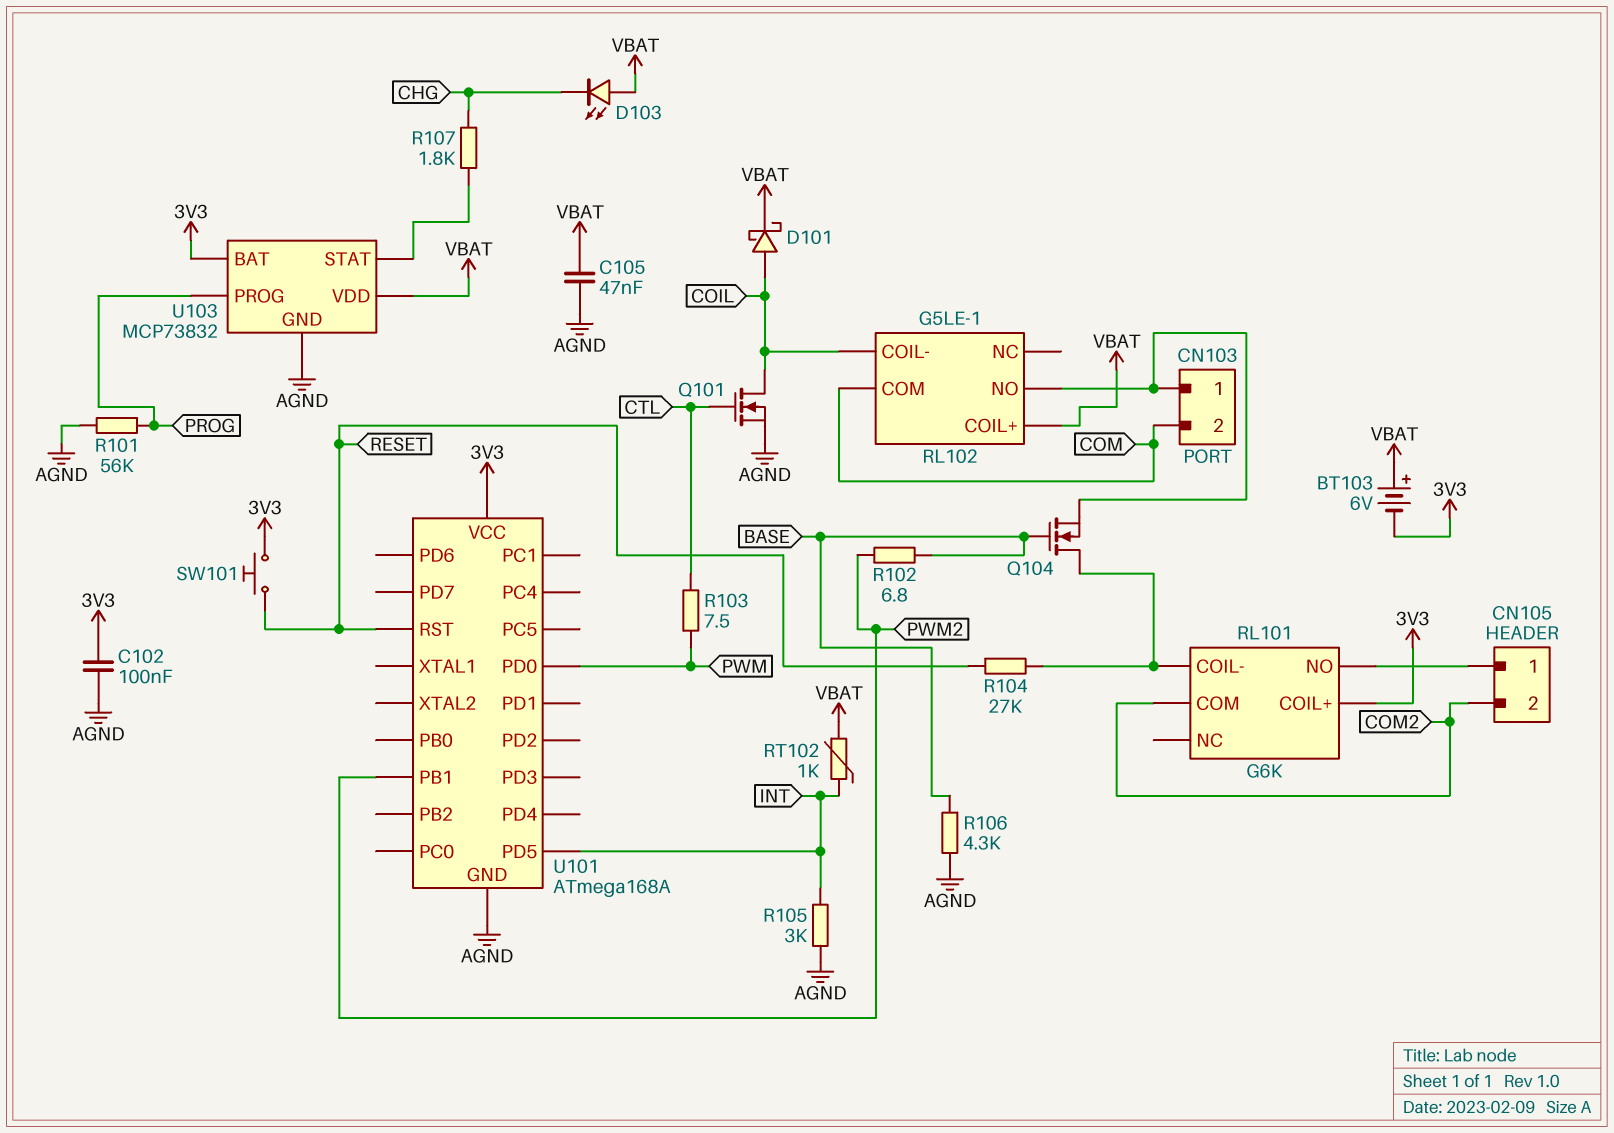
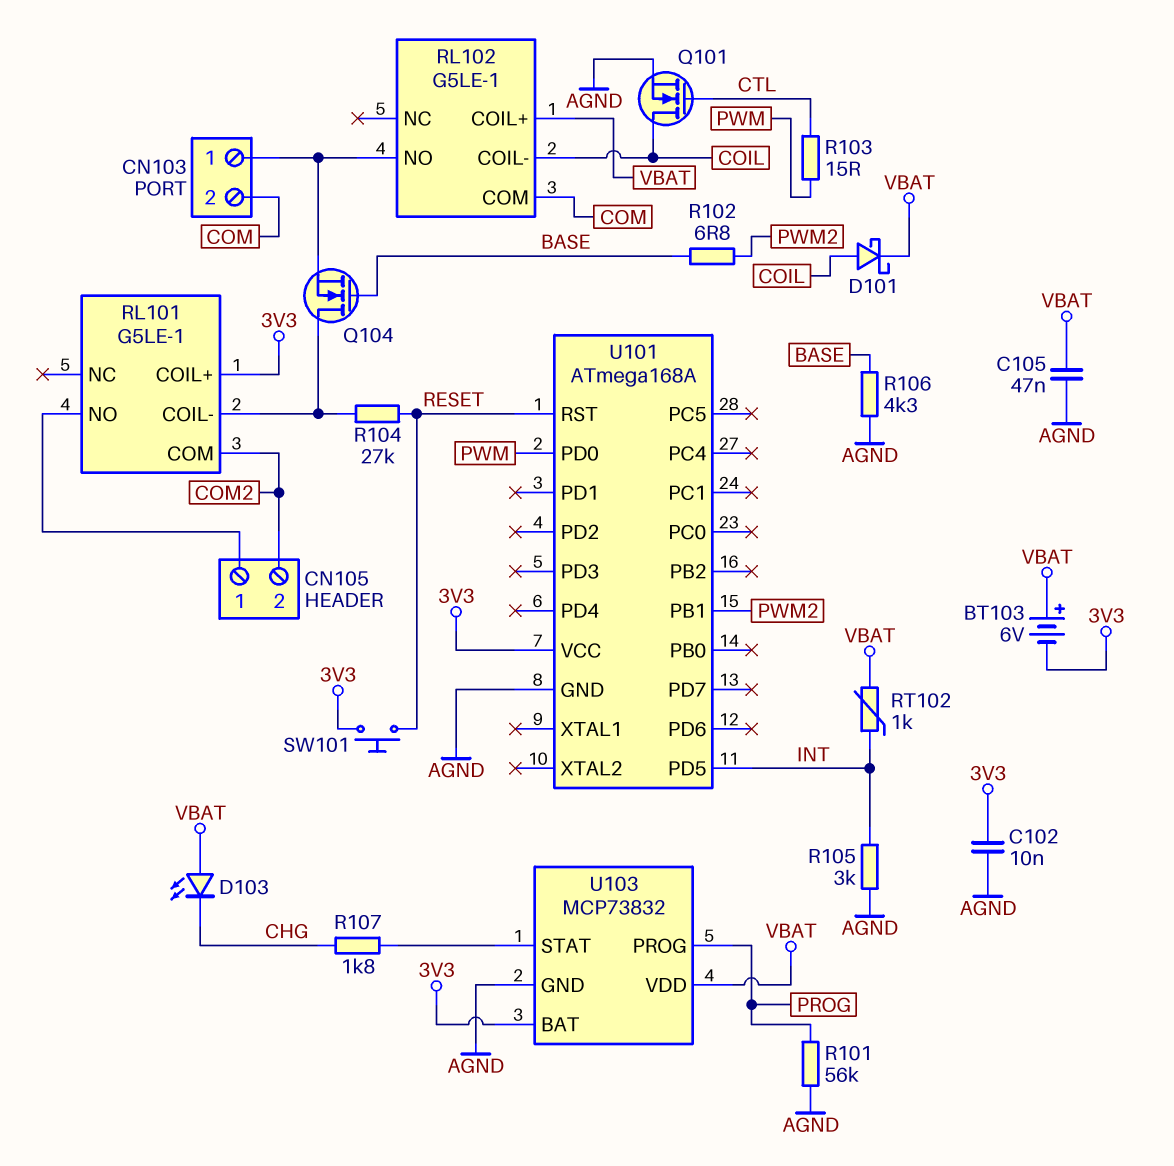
C102: 100nF (3V3, AGND) -> 10nF (3V3, AGND)
R103: 7.5 (CTL, PWM) -> 15 (CTL, PWM)
RL101: G6K -> G5LE-1

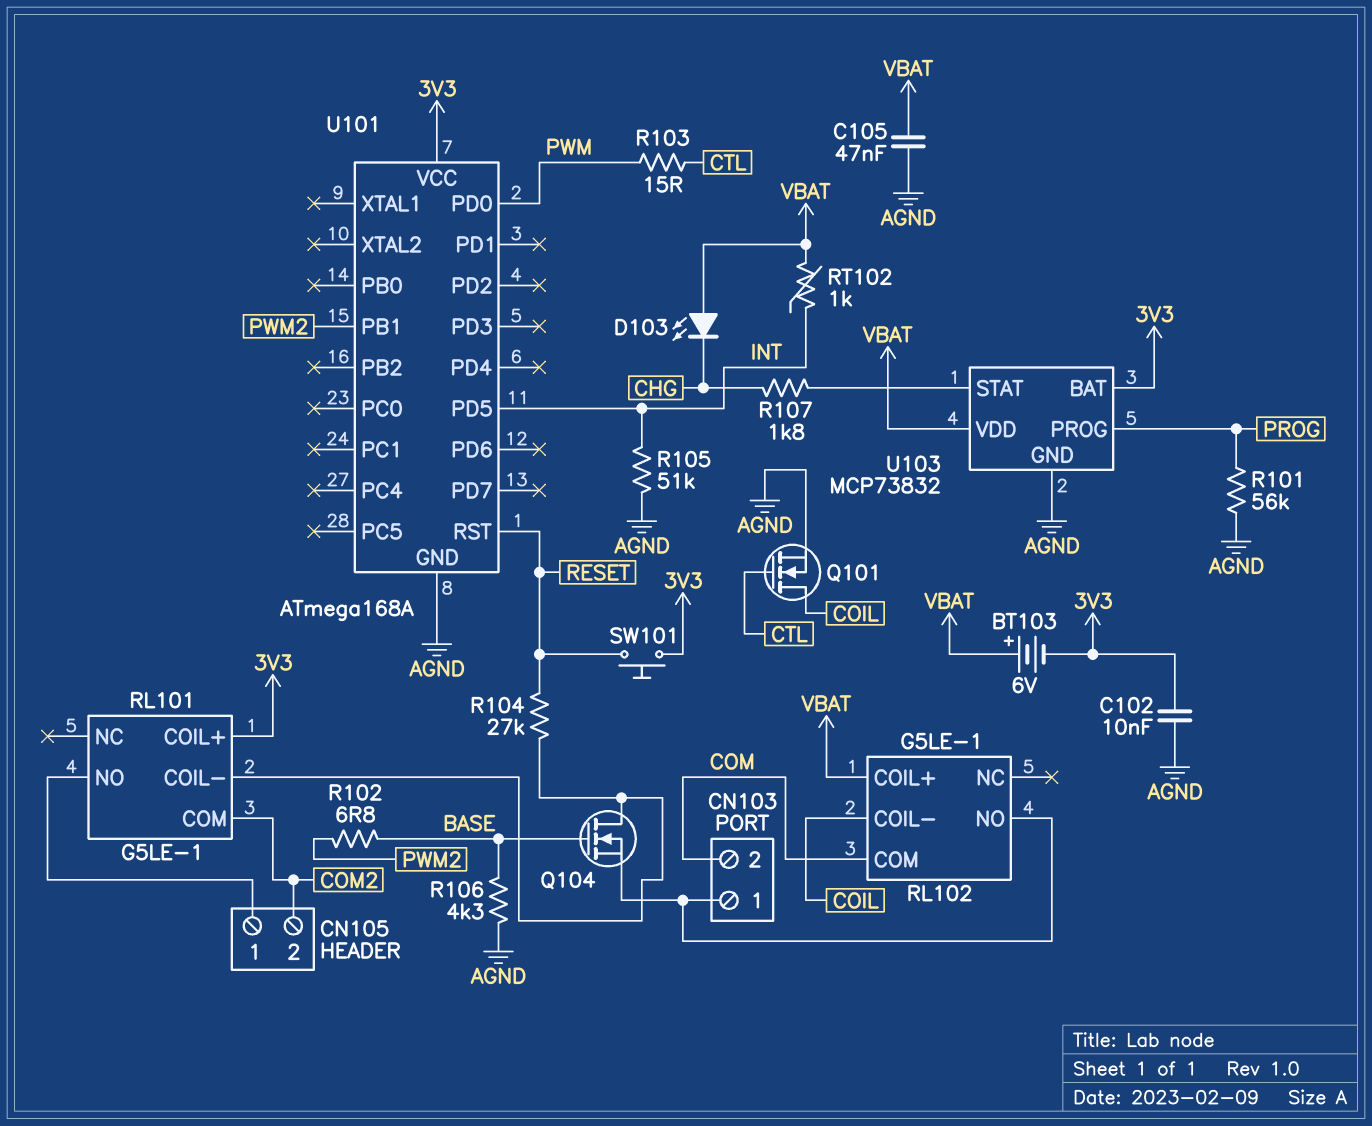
D101: schottky (A COIL, K VBAT) -> none
R105: 3k (AGND, INT) -> 51k (AGND, INT)

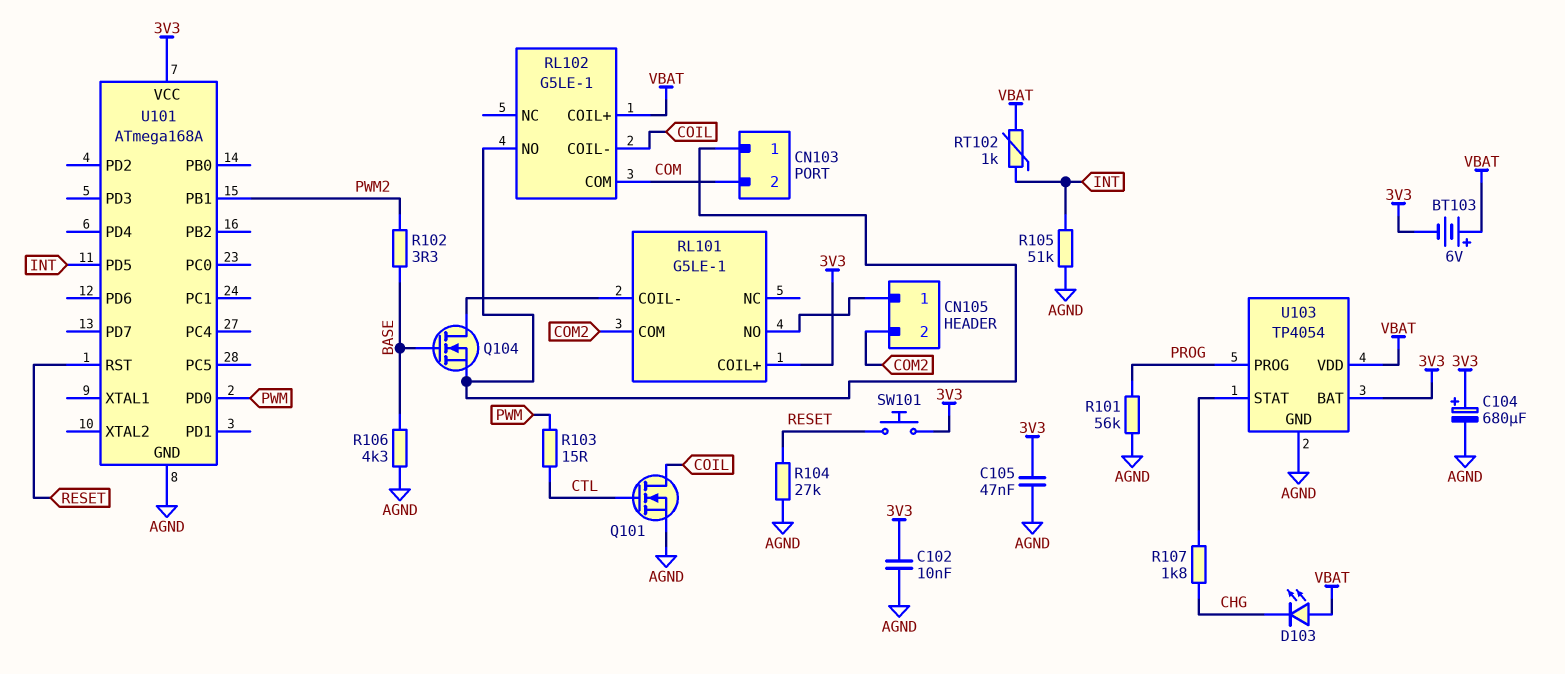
C104: none -> 680uF (plus 3V3, minus AGND)
C105: 47nF (AGND, VBAT) -> 47nF (3V3, AGND)
R102: 6.8 (BASE, PWM2) -> 3.3 (BASE, PWM2)
R104: 27k (RESET, RL101/COIL-) -> 27k (AGND, RESET)
U103: MCP73832 -> TP4054

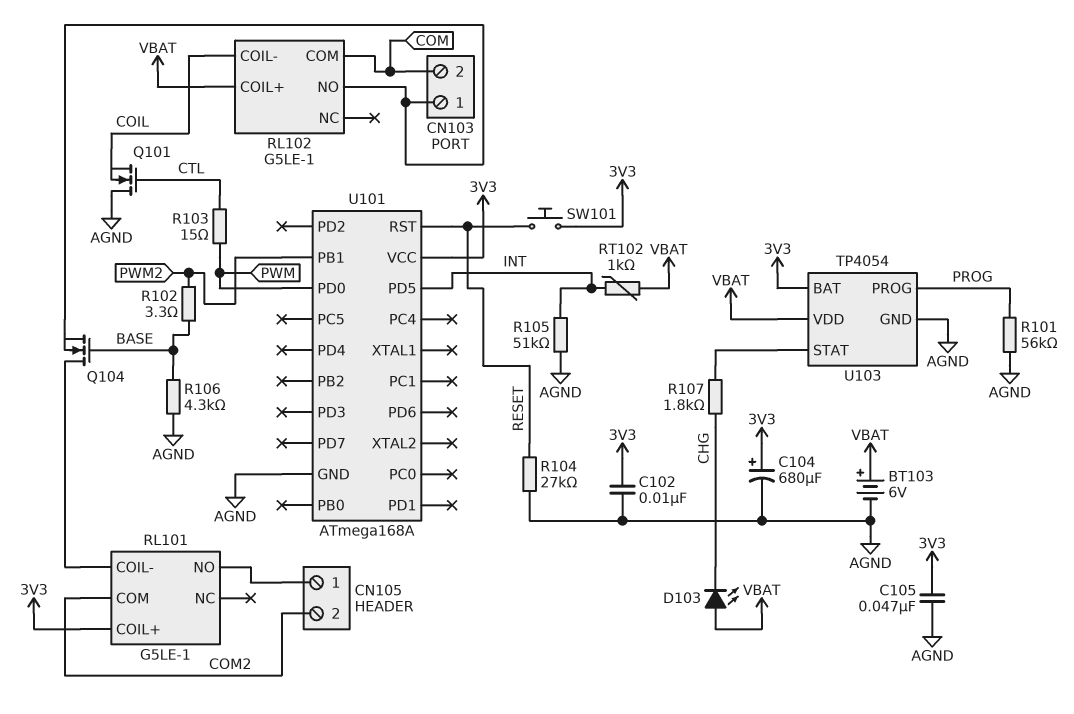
BT103: 6V (plus VBAT, minus 3V3) -> 6V (plus VBAT, minus AGND)
Q101: NMOS (G CTL, D COIL, S AGND) -> NMOS (G CTL, D AGND, S COIL)

